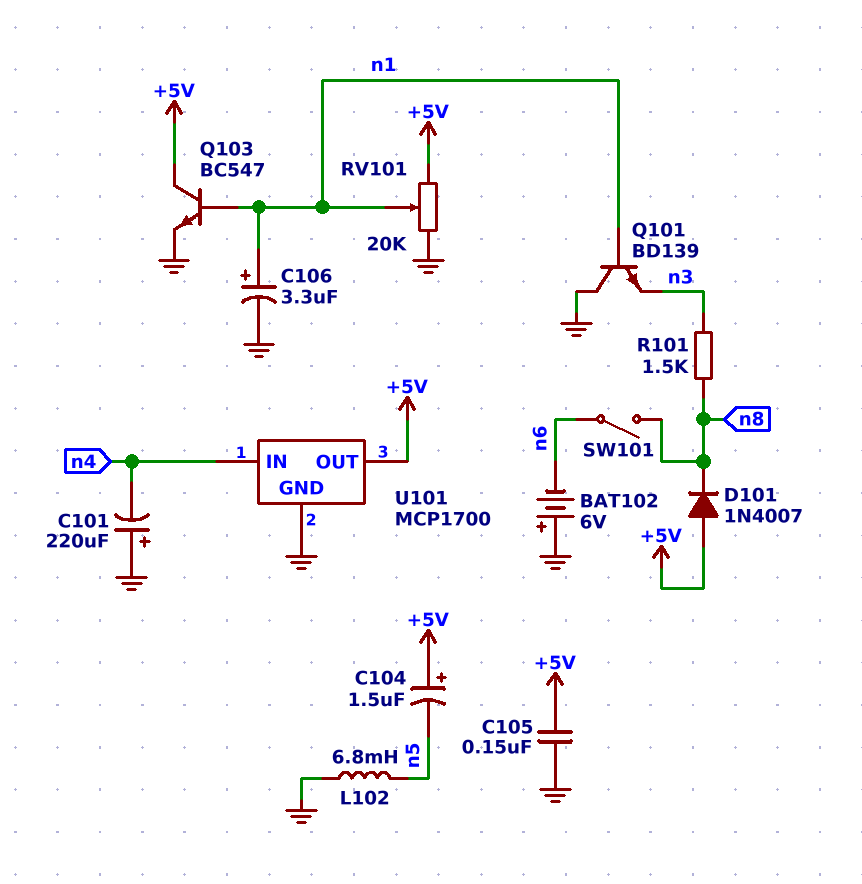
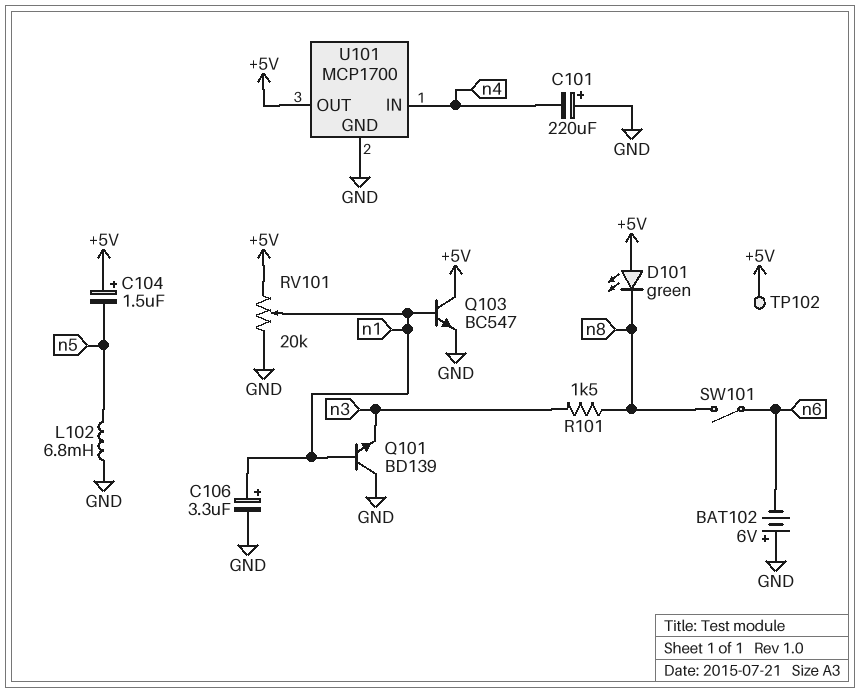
C105: 150nF (+5V, GND) -> none
D101: diode 1N4007 (A +5V, K n8) -> LED green (A +5V, K n8)
TP102: none -> test point (+5V)

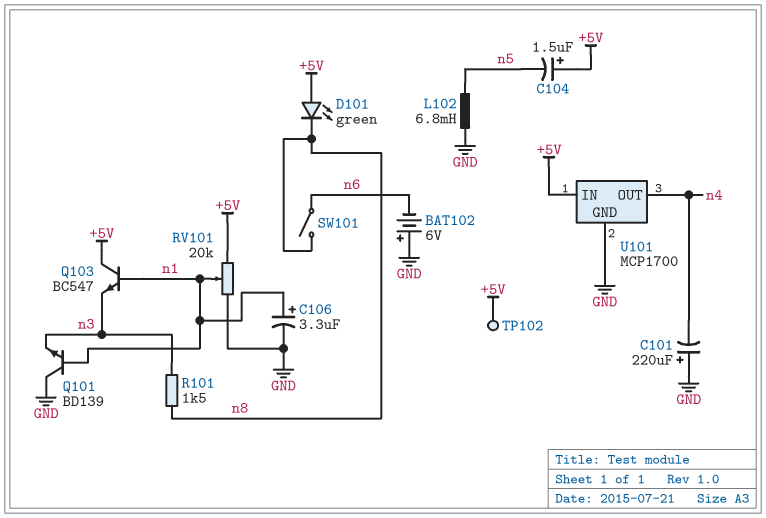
Q103: NPN BC547 (B n1, C +5V, E GND) -> NPN BC547 (B n1, C +5V, E n3)
U101 pin IN: n4 -> +5V
U101 pin OUT: +5V -> n4

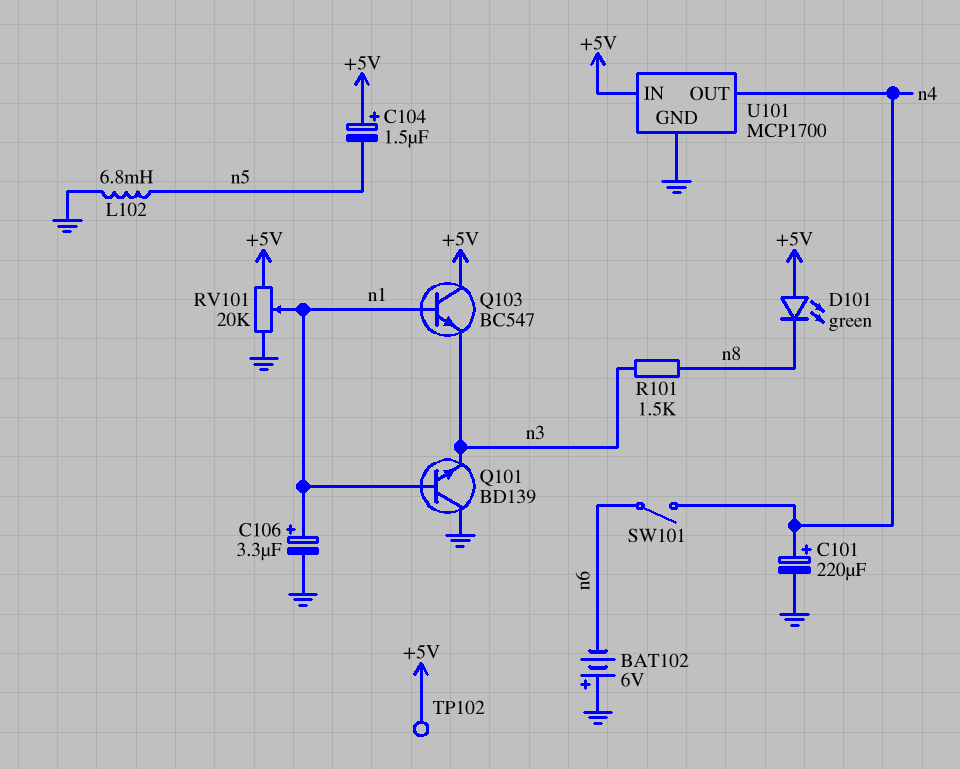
C101: 220uF (plus GND, minus n4) -> 220uF (plus n4, minus GND)
SW101: switch (n6, n8) -> switch (n4, n6)

